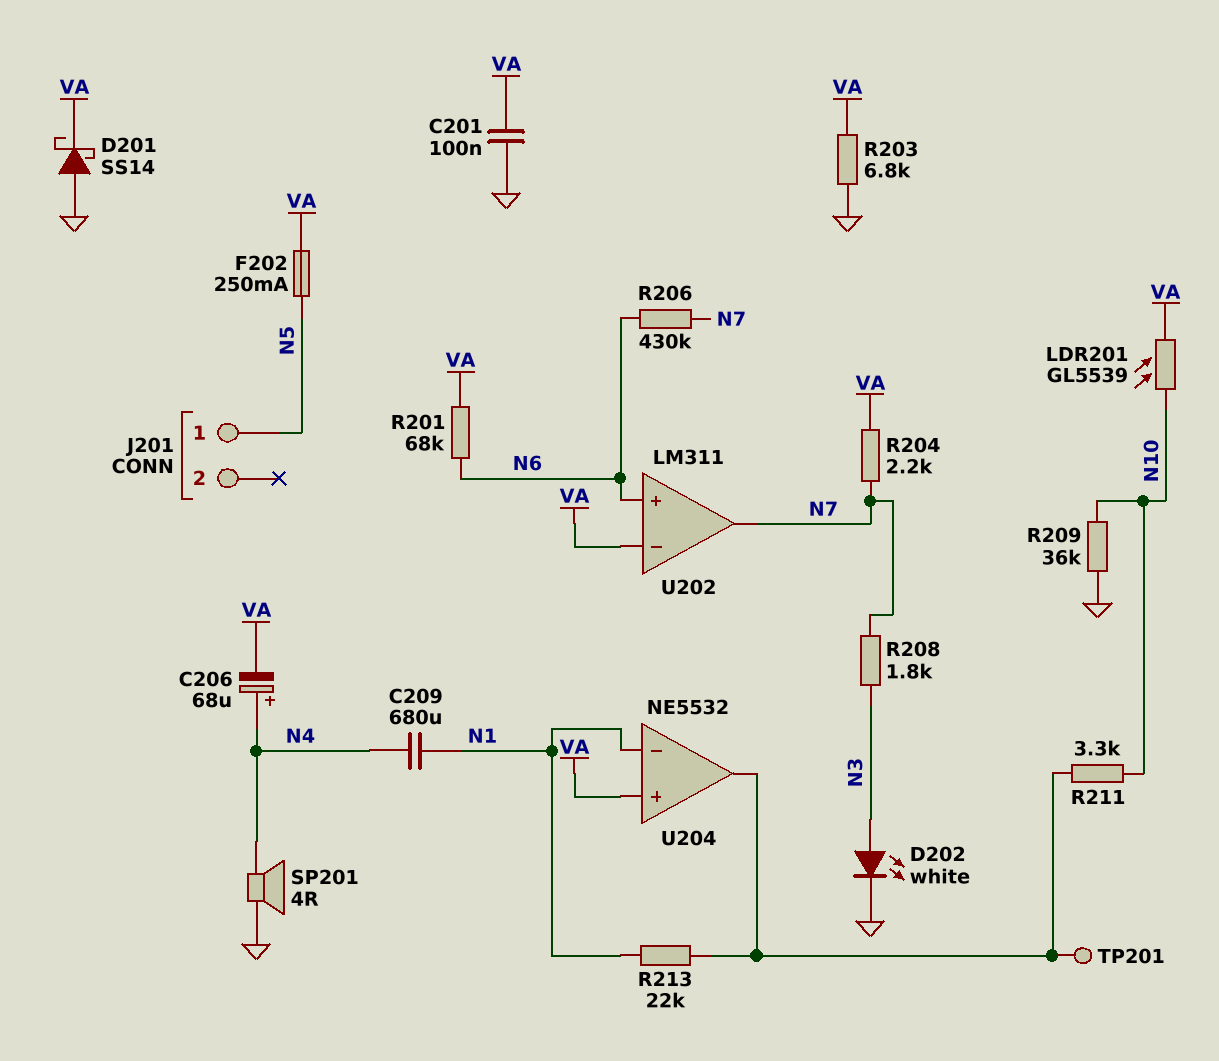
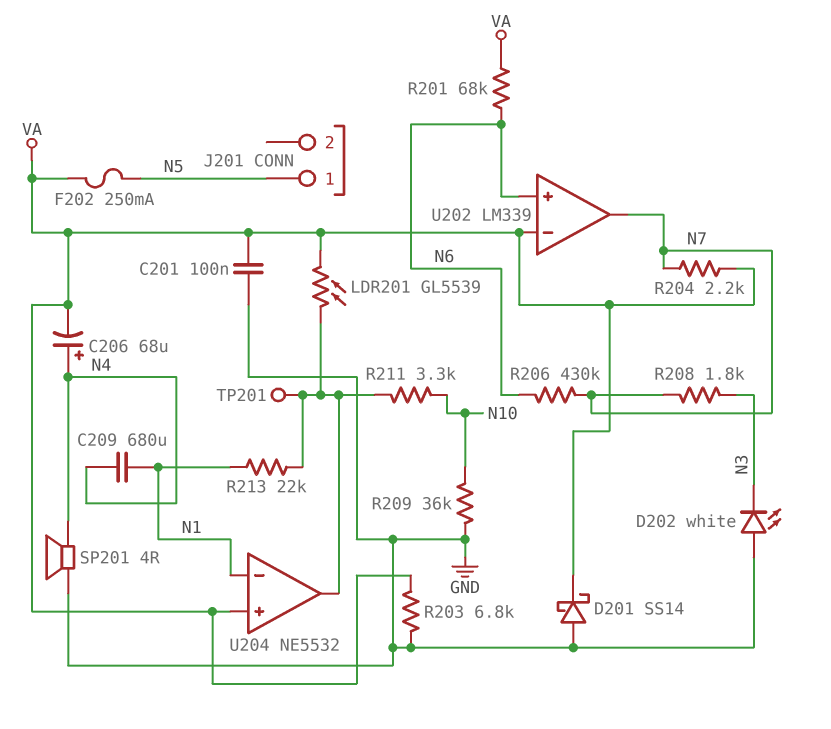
D202: LED white (A N3, K GND) -> LED white (A GND, K N3)
LDR201: GL5539 (N10, VA) -> GL5539 (U204/out, VA)
U202: LM311 -> LM339

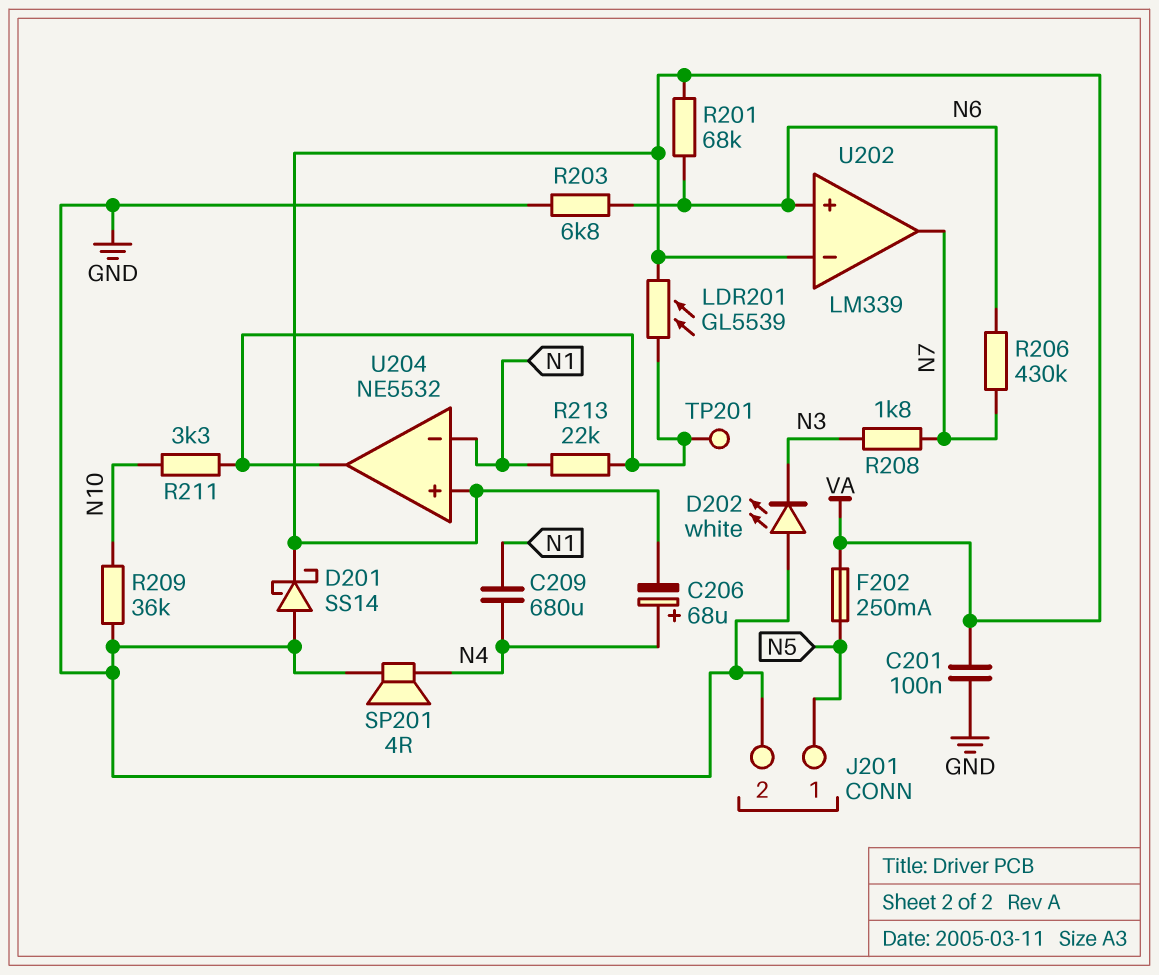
J201 pin 2: none -> GND
R203: 6.8k (GND, VA) -> 6.8k (GND, N6)
R204: 2.2k (N7, VA) -> none

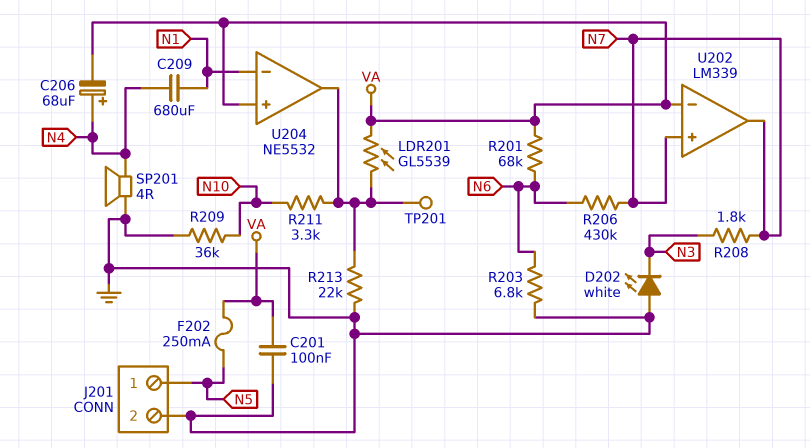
D201: schottky SS14 (A GND, K VA) -> none
R213: 22k (N1, U204/out) -> 22k (GND, U204/out)
U202 pin in+: N6 -> N7

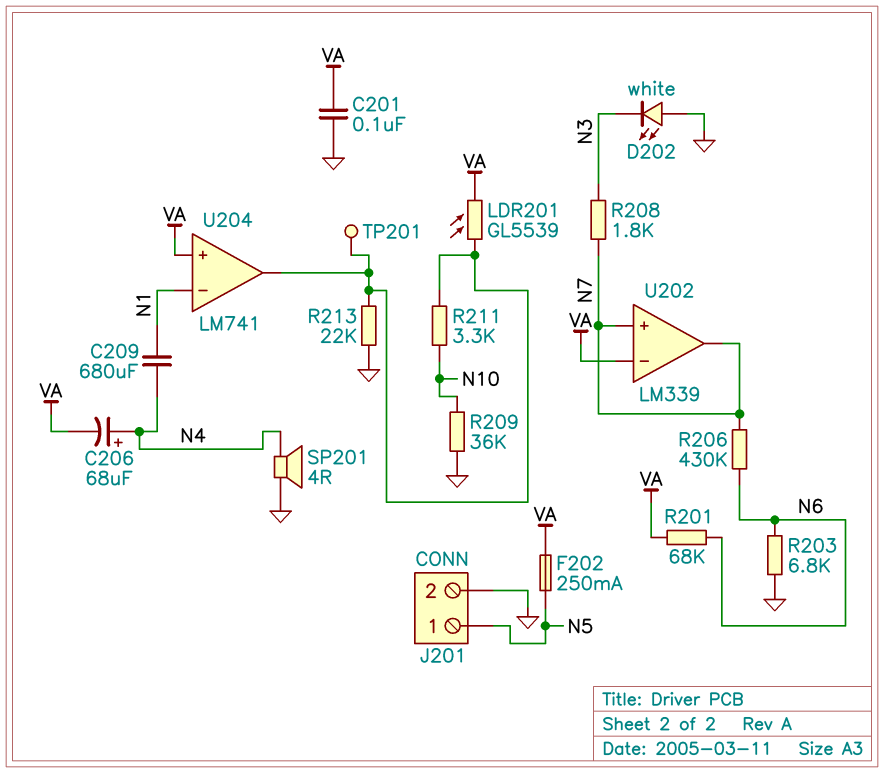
U204: NE5532 -> LM741

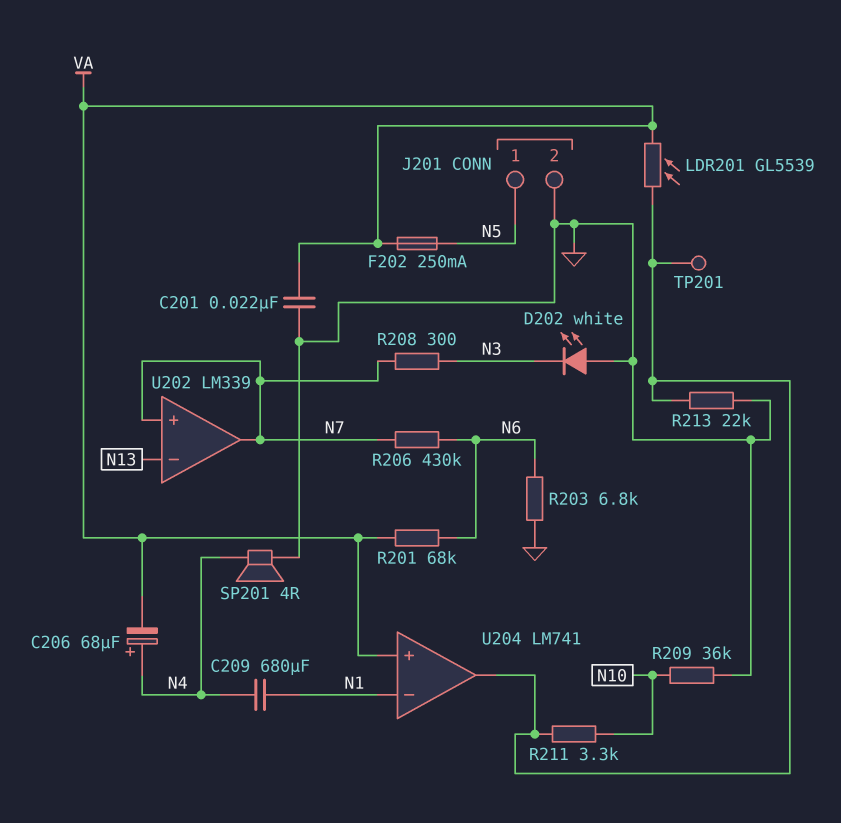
C201: 100nF (GND, VA) -> 22nF (GND, VA)
R208: 1.8k (N3, N7) -> 300 (N3, N7)
U202 pin in-: VA -> N13

